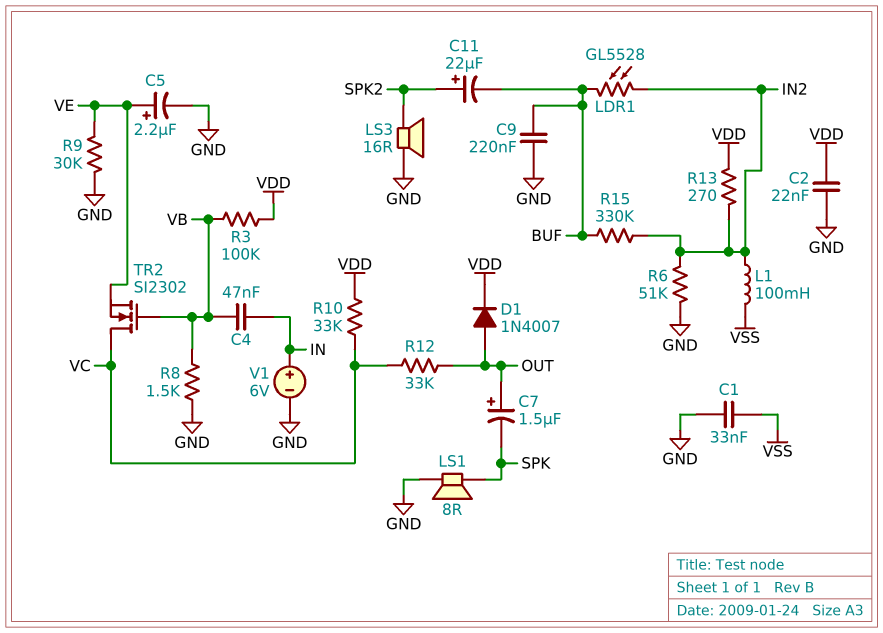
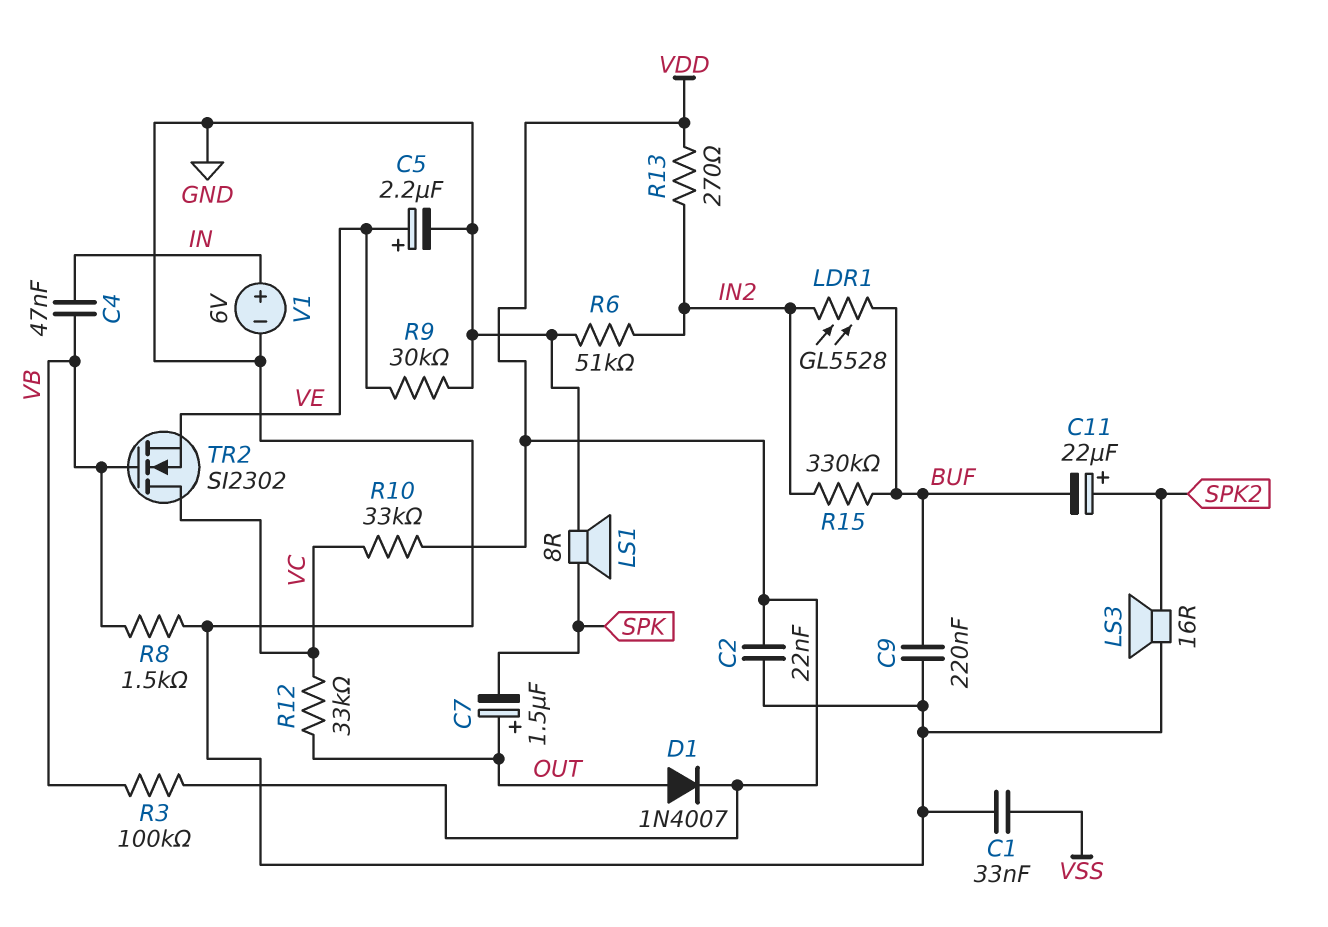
L1: 100mH (IN2, VSS) -> none

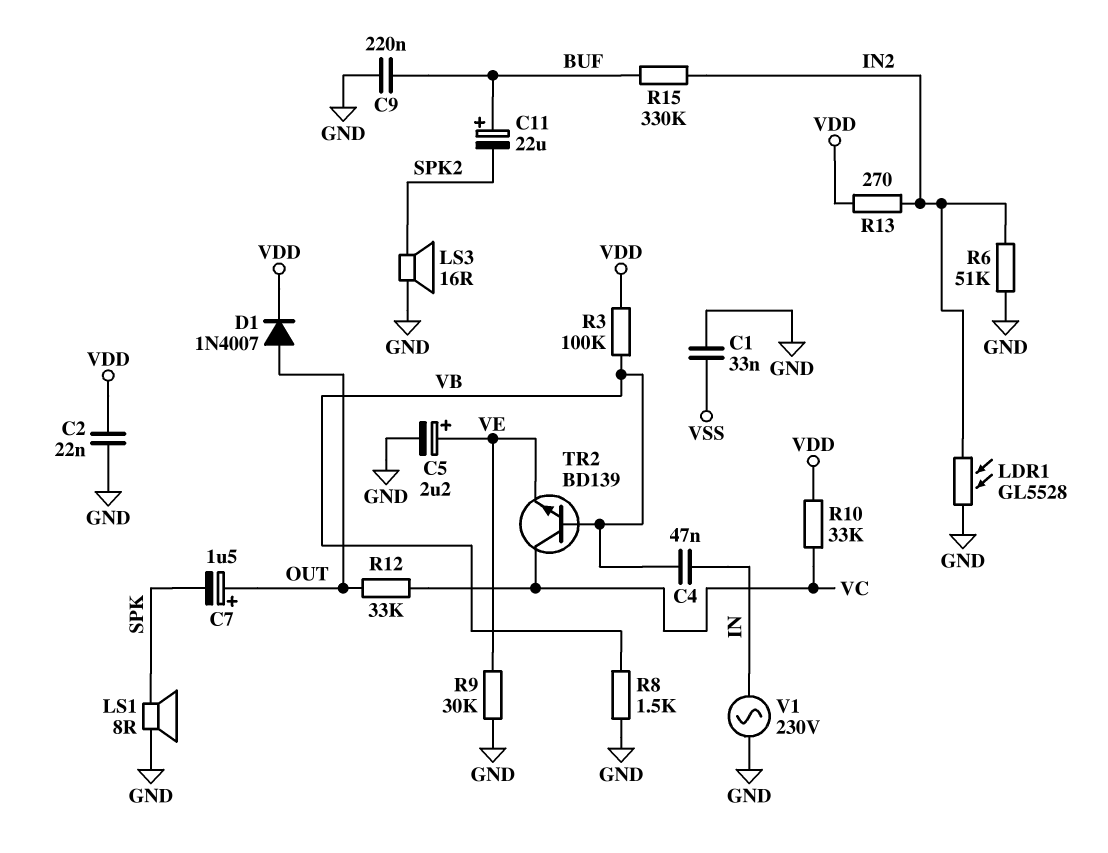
C11: 22uF (plus SPK2, minus BUF) -> 22uF (plus BUF, minus SPK2)
LDR1: GL5528 (BUF, IN2) -> GL5528 (GND, IN2)
TR2: NMOS SI2302 (G VB, D VC, S VE) -> NPN BD139 (B VB, C VC, E VE)
V1: 6V (plus IN, minus GND) -> AC 230V (GND, IN)

